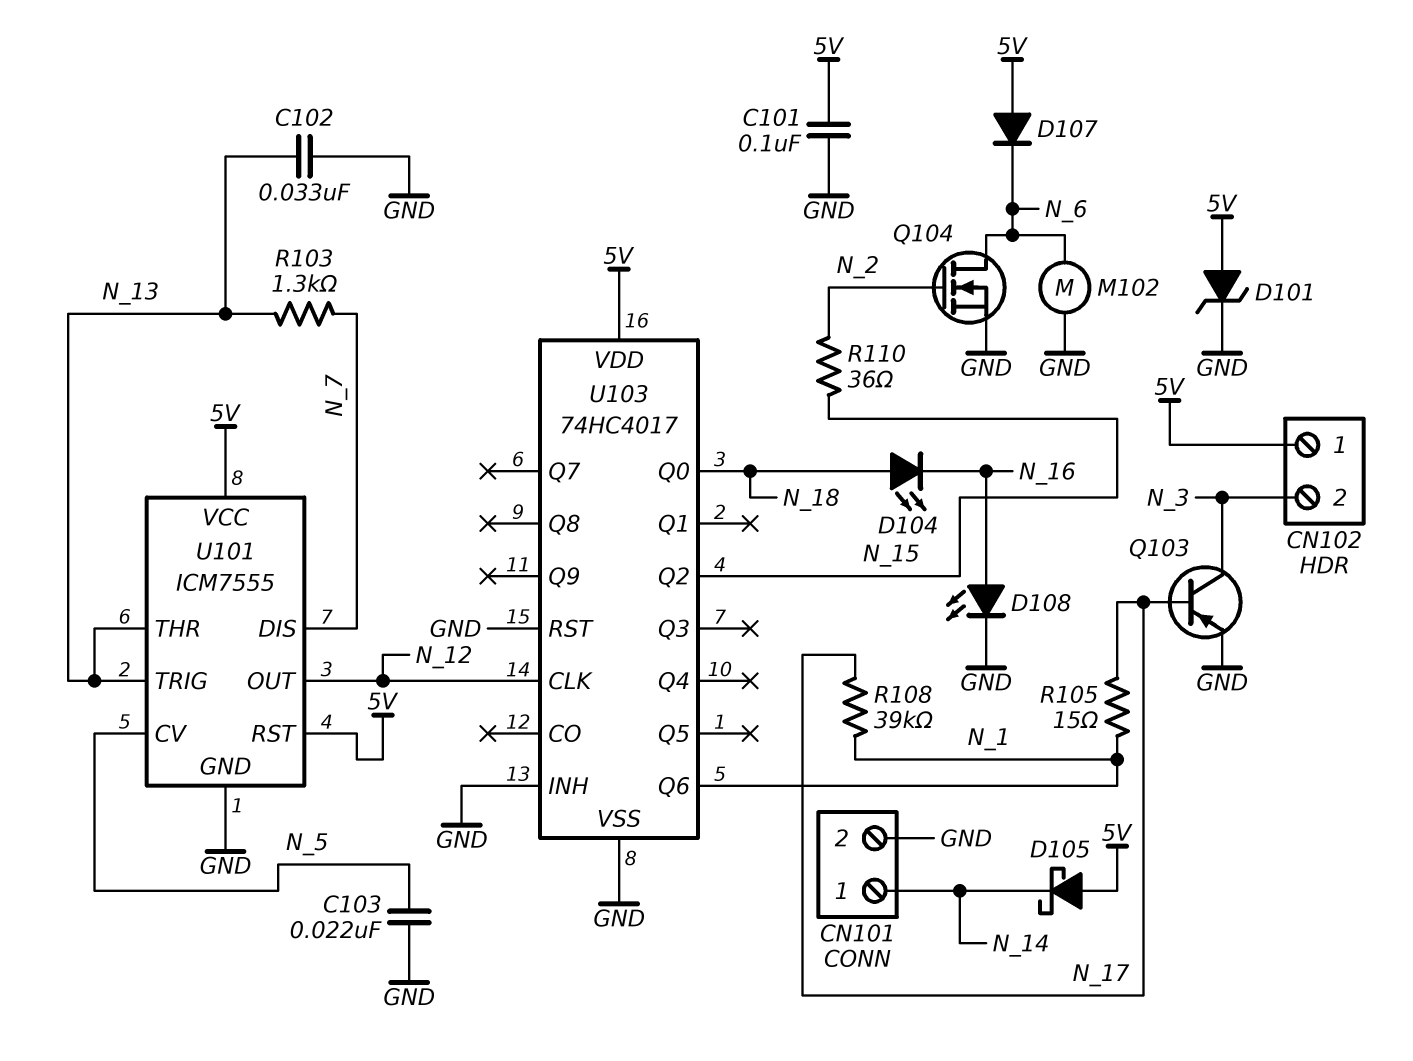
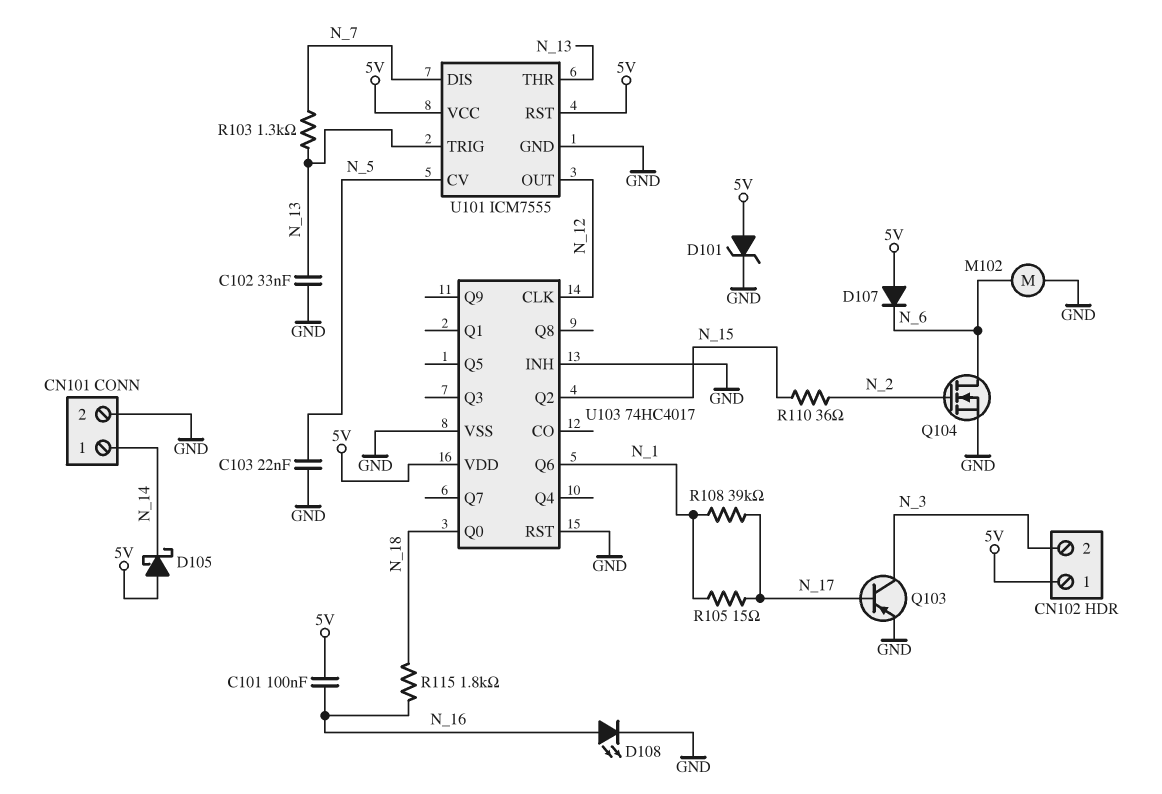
C101: 100nF (5V, GND) -> 100nF (5V, N_16)
D104: LED (A N_18, K N_16) -> none
R115: none -> 1.8k (N_16, N_18)

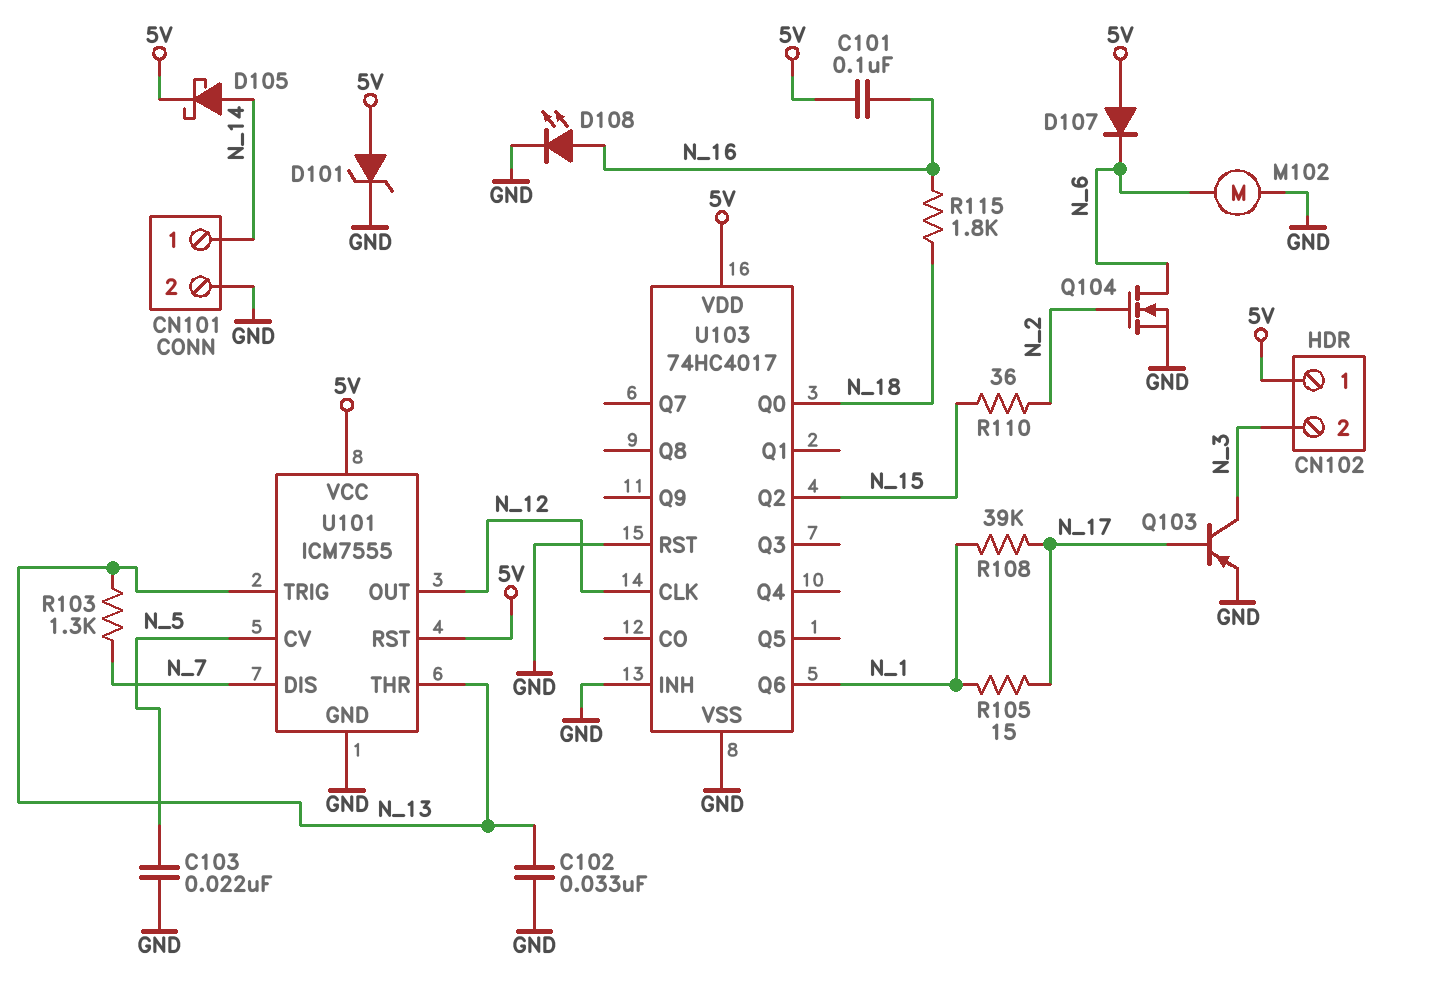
D105: schottky (A 5V, K N_14) -> schottky (A N_14, K 5V)

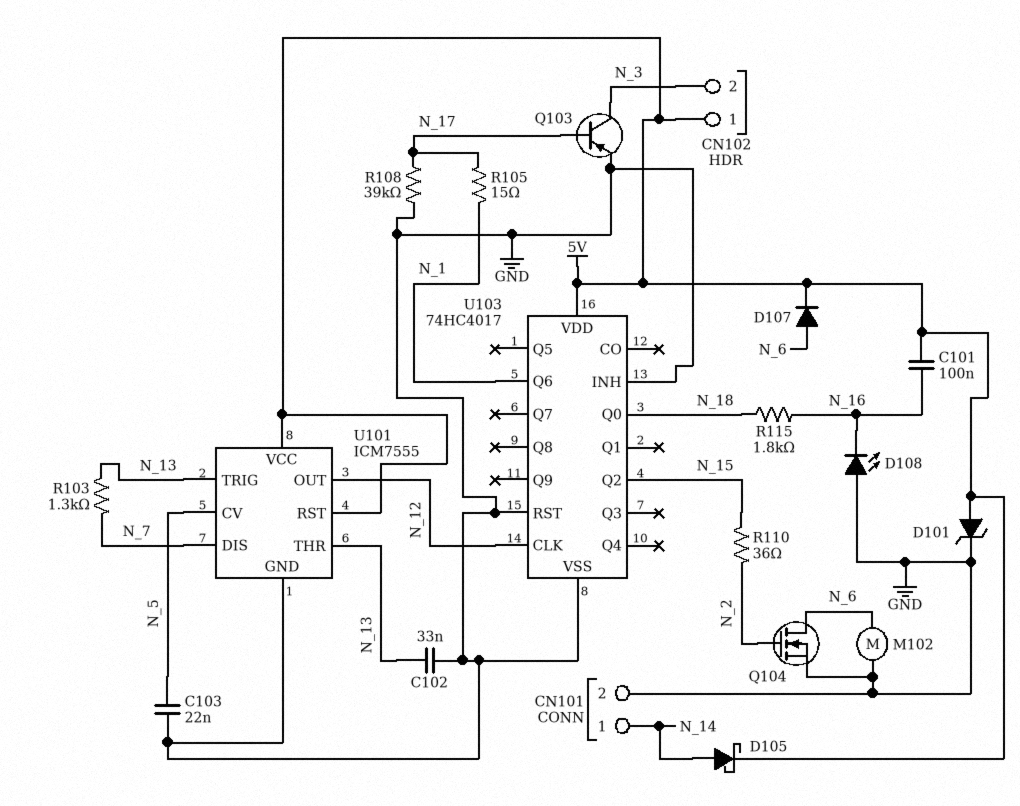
D107: diode (A 5V, K N_6) -> diode (A N_6, K 5V)
D108: LED (A N_16, K GND) -> LED (A GND, K N_16)
R108: 39k (N_1, N_17) -> 39k (GND, N_17)

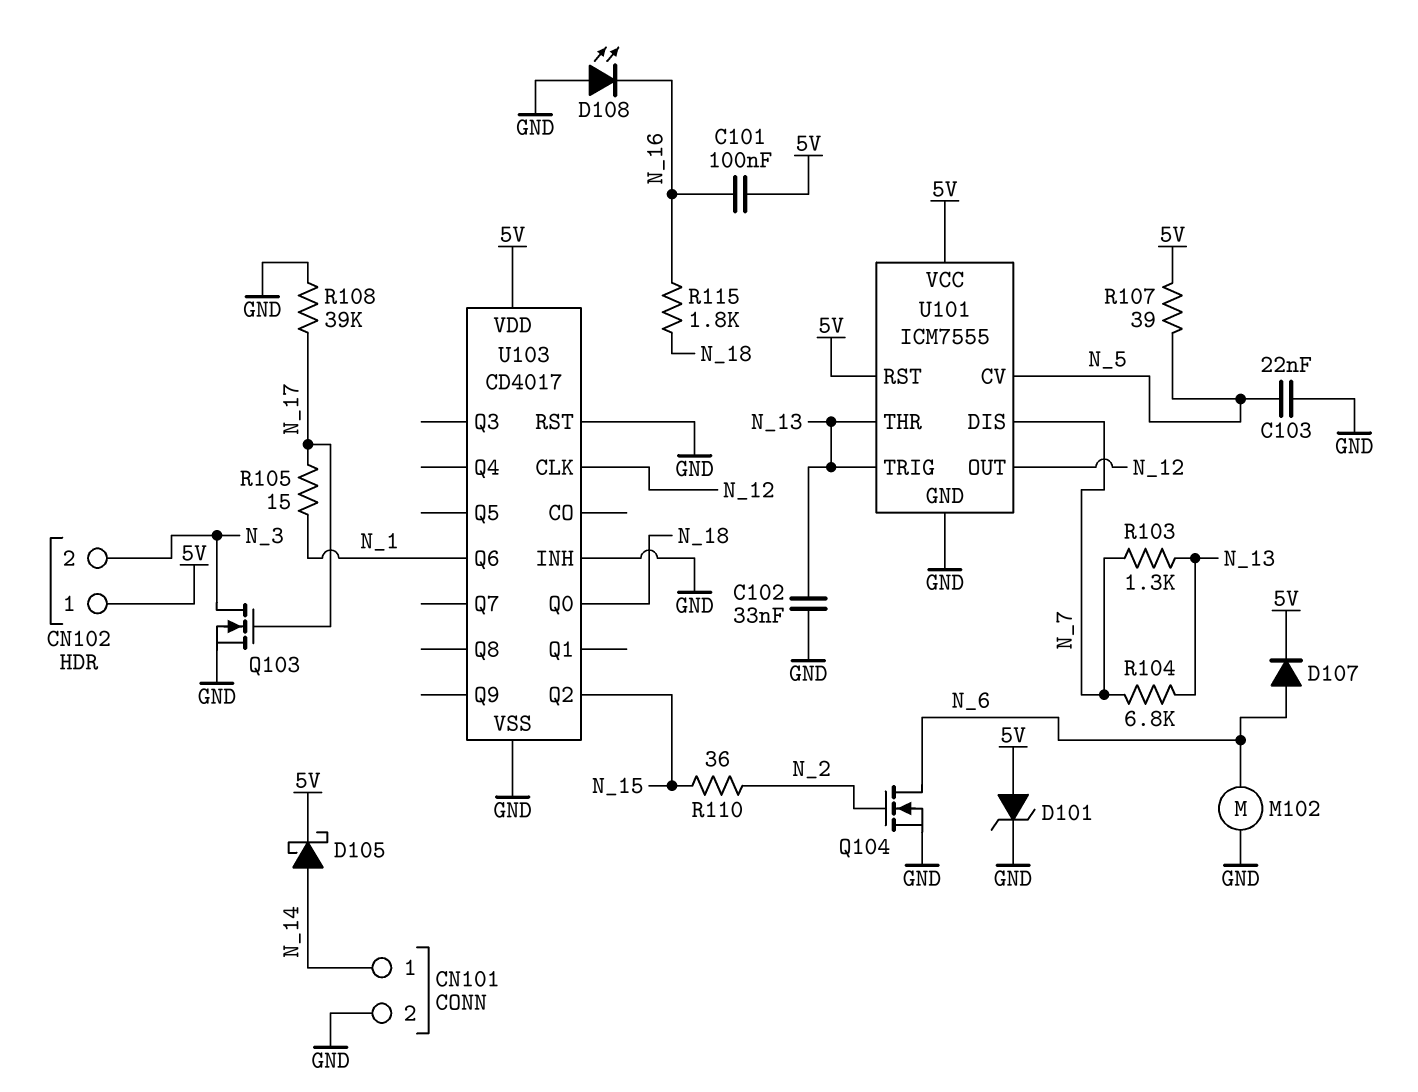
Q103: PNP (B N_17, C N_3, E GND) -> NMOS (G N_17, D N_3, S GND)
R104: none -> 6.8k (N_7, N_13)
R107: none -> 39 (5V, N_5)
U103: 74HC4017 -> CD4017

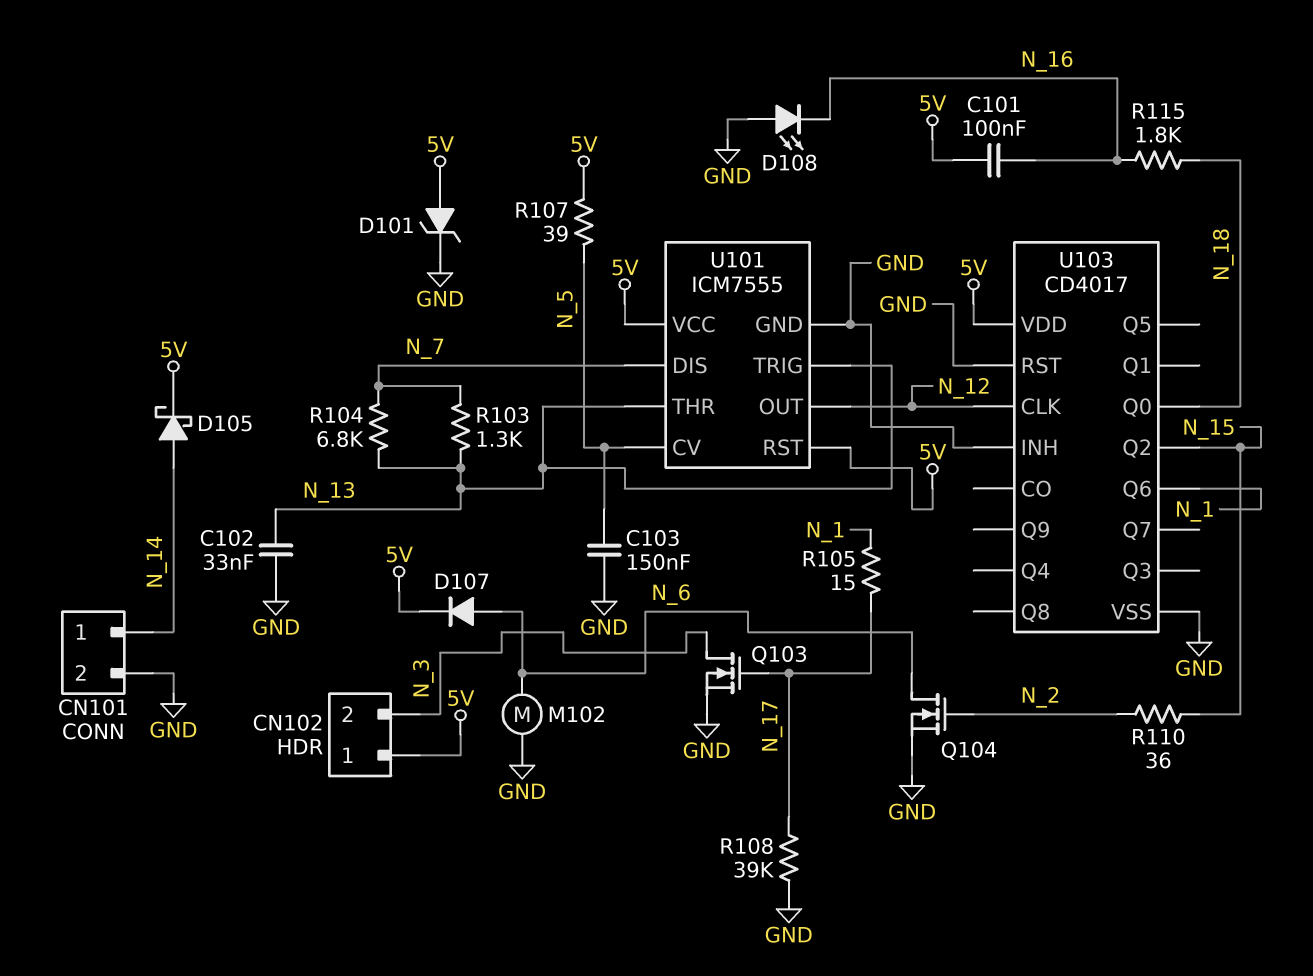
C103: 22nF (GND, N_5) -> 150nF (GND, N_5)

